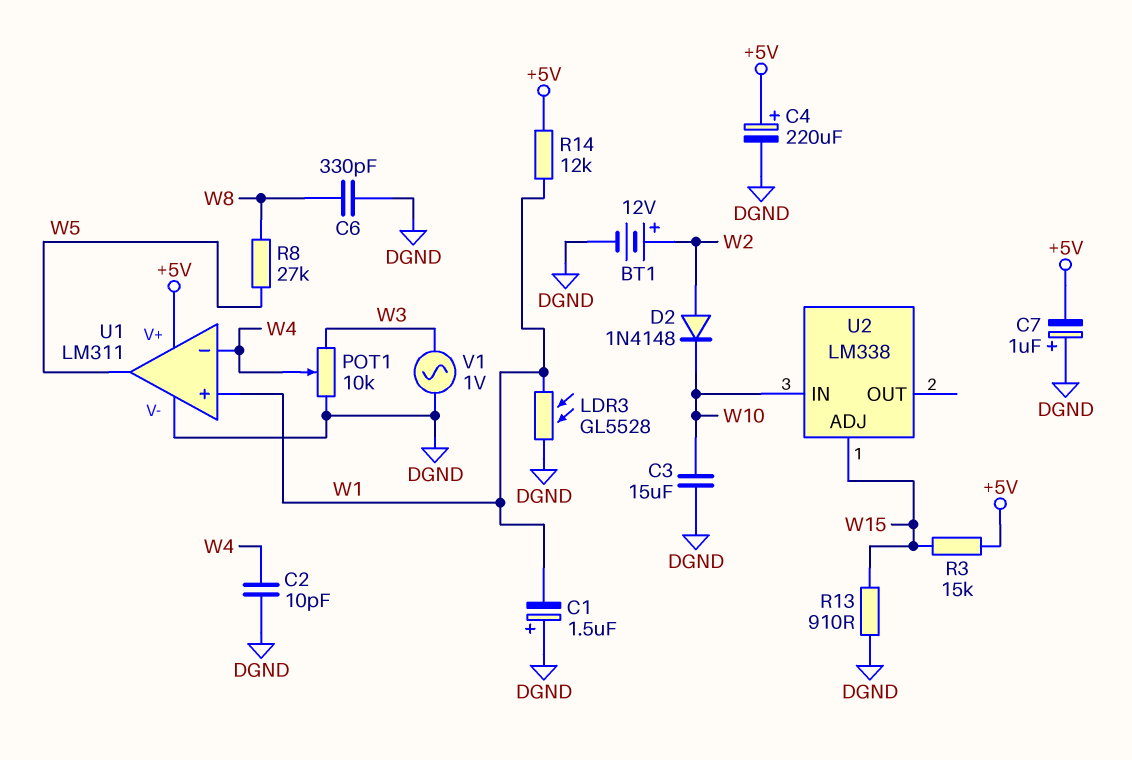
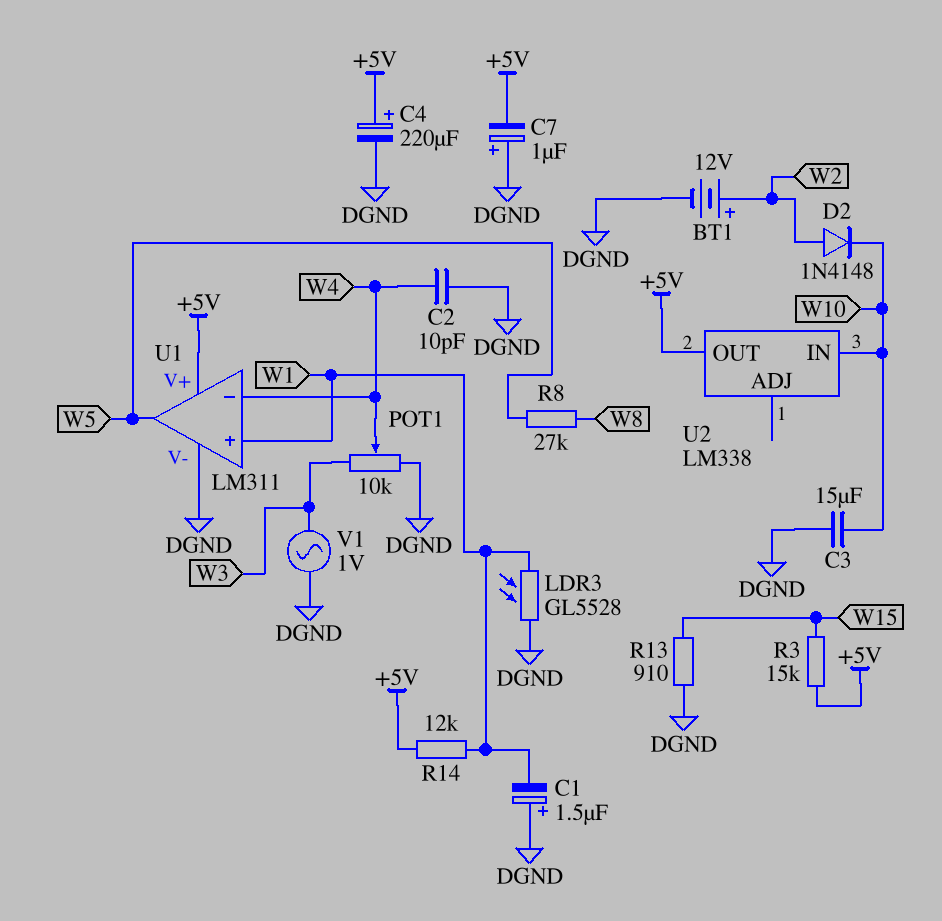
C6: 330pF (DGND, W8) -> none
U2 pin ADJ: W15 -> none
U2 pin OUT: none -> +5V

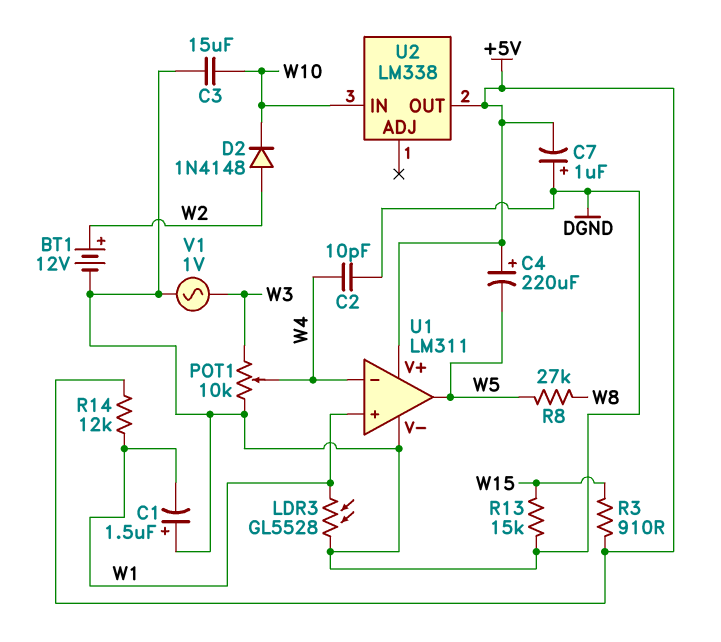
C4: 220uF (plus +5V, minus DGND) -> 220uF (plus +5V, minus W5)
R3: 15k (+5V, W15) -> 910 (+5V, W15)
R13: 910 (DGND, W15) -> 15k (DGND, W15)

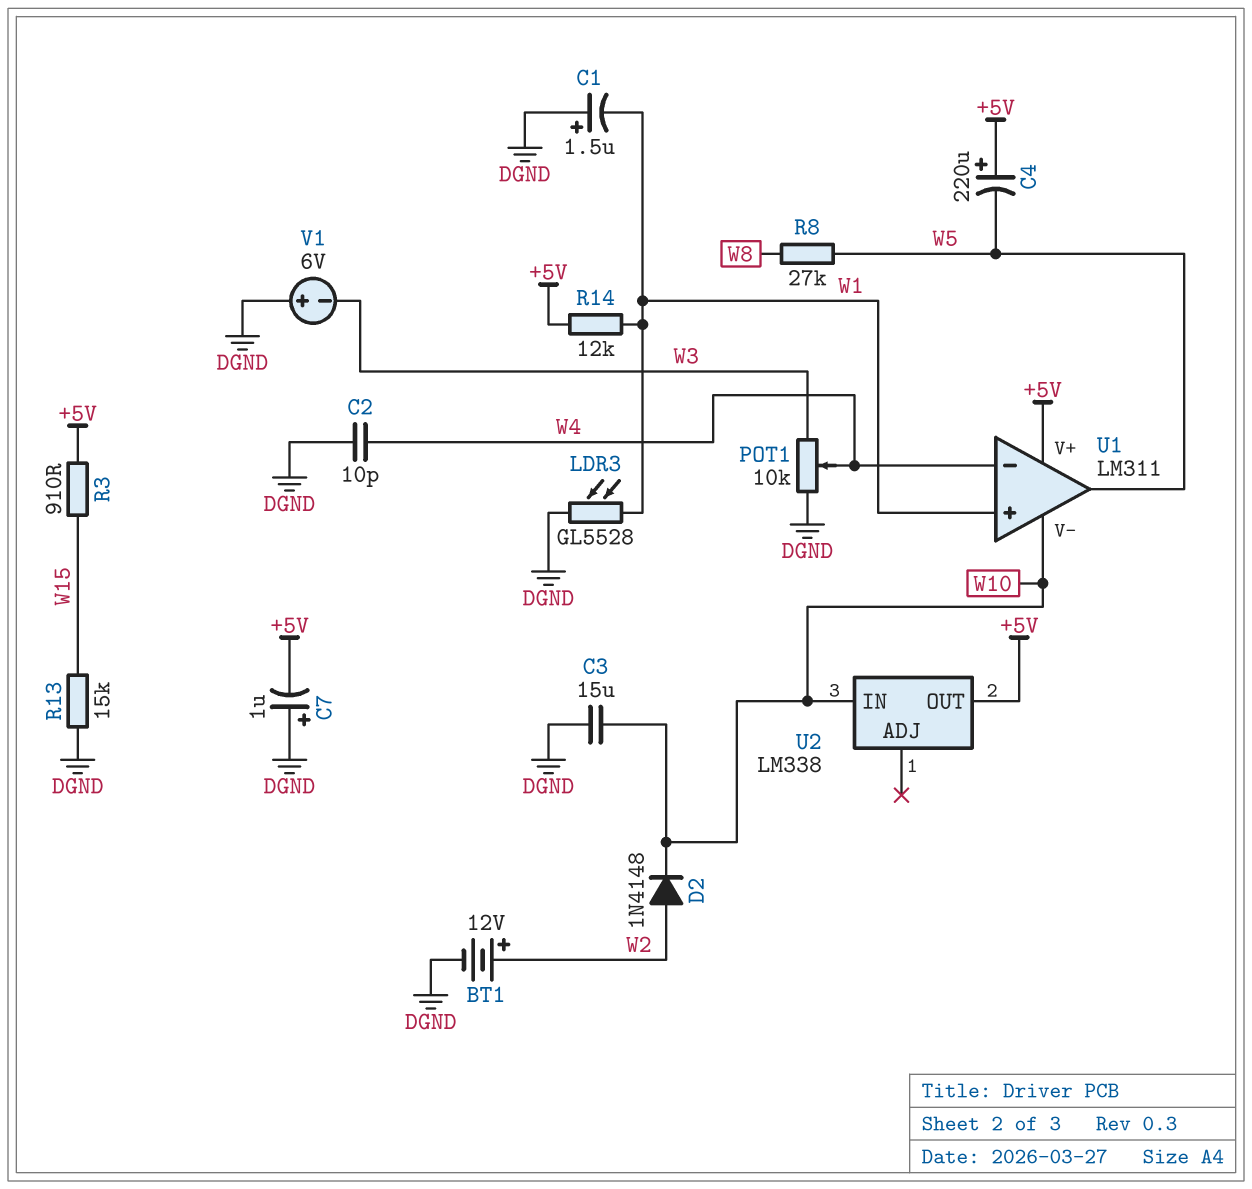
U1 pin V-: DGND -> W10
V1: AC 1V (DGND, W3) -> 6V (plus DGND, minus W3)

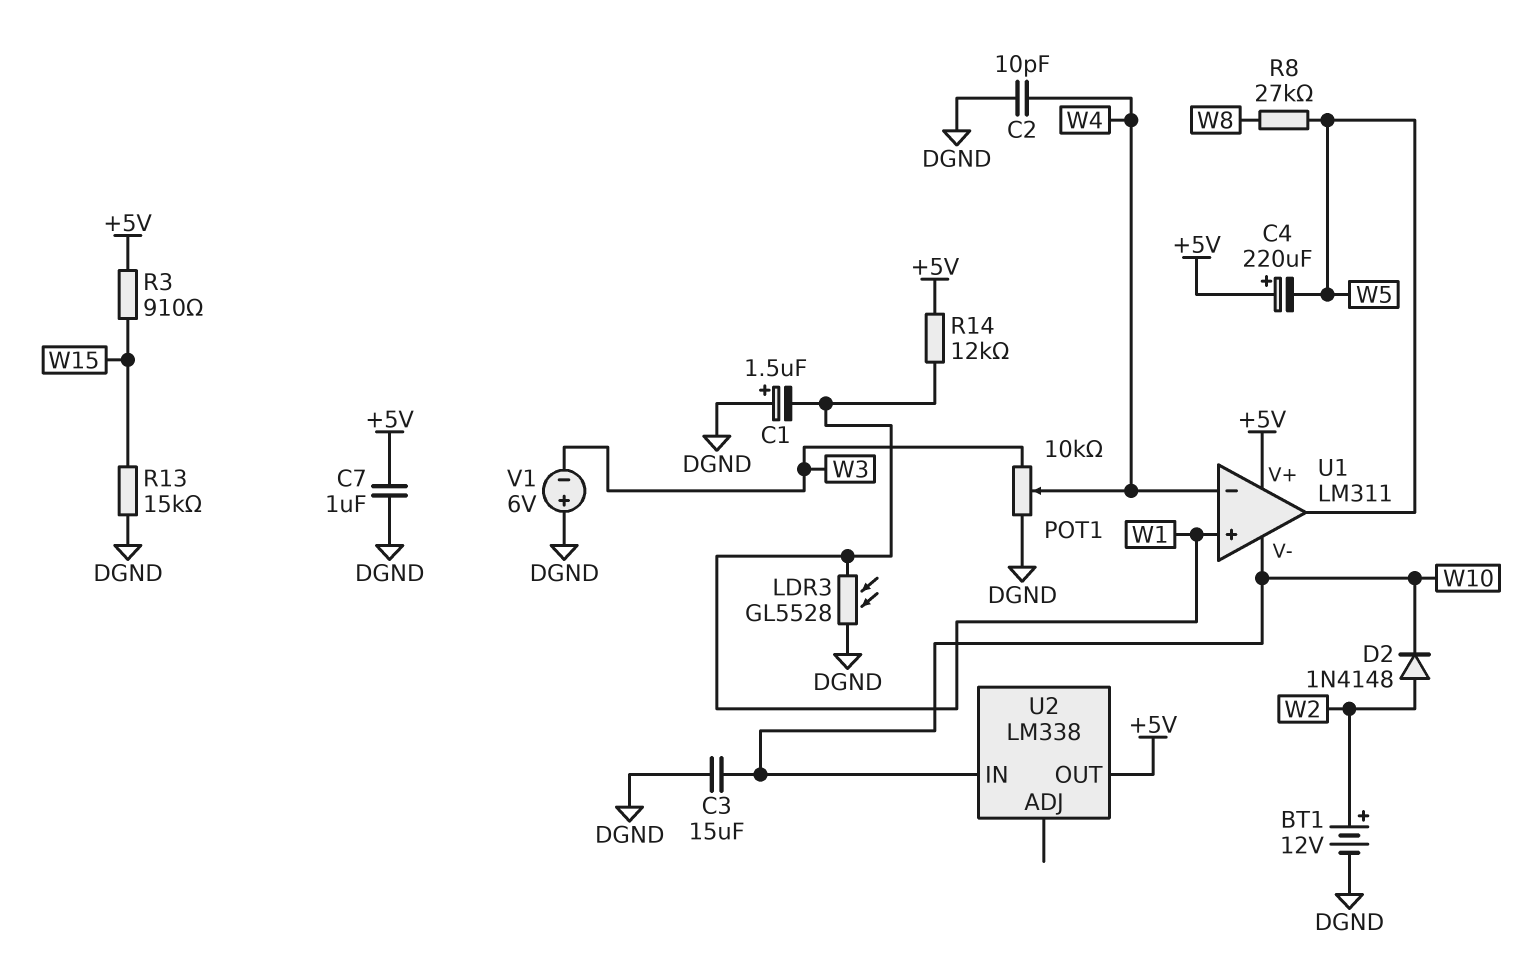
C7: 1uF (plus DGND, minus +5V) -> 1uF (+5V, DGND)

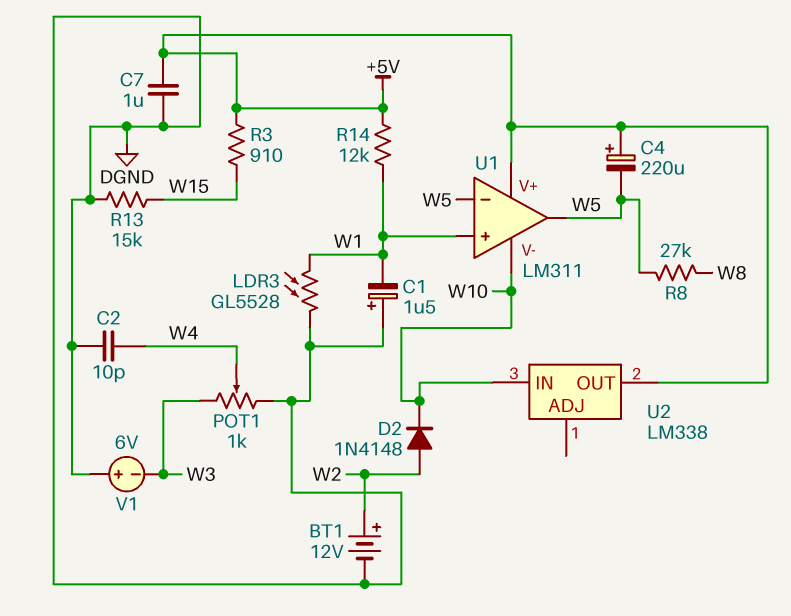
C3: 15uF (DGND, W10) -> none
POT1: 10k (DGND, W3, wiper W4) -> 1k (DGND, W3, wiper W4)
U1 pin in-: W4 -> W5

